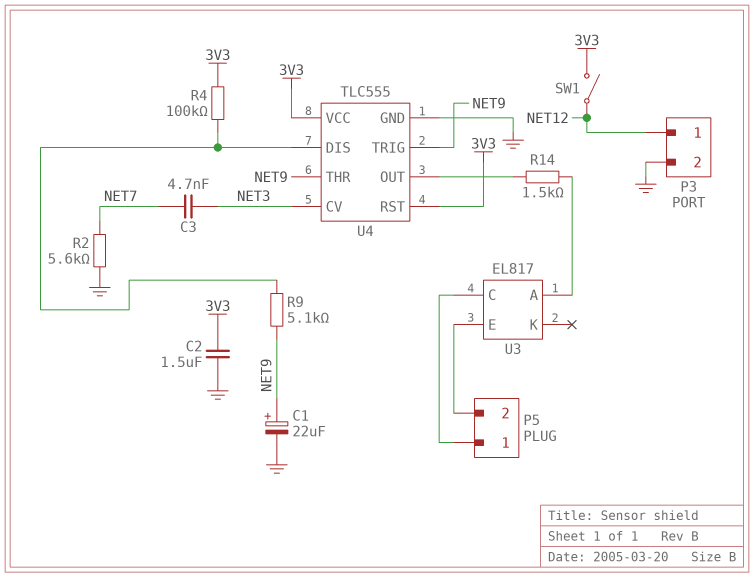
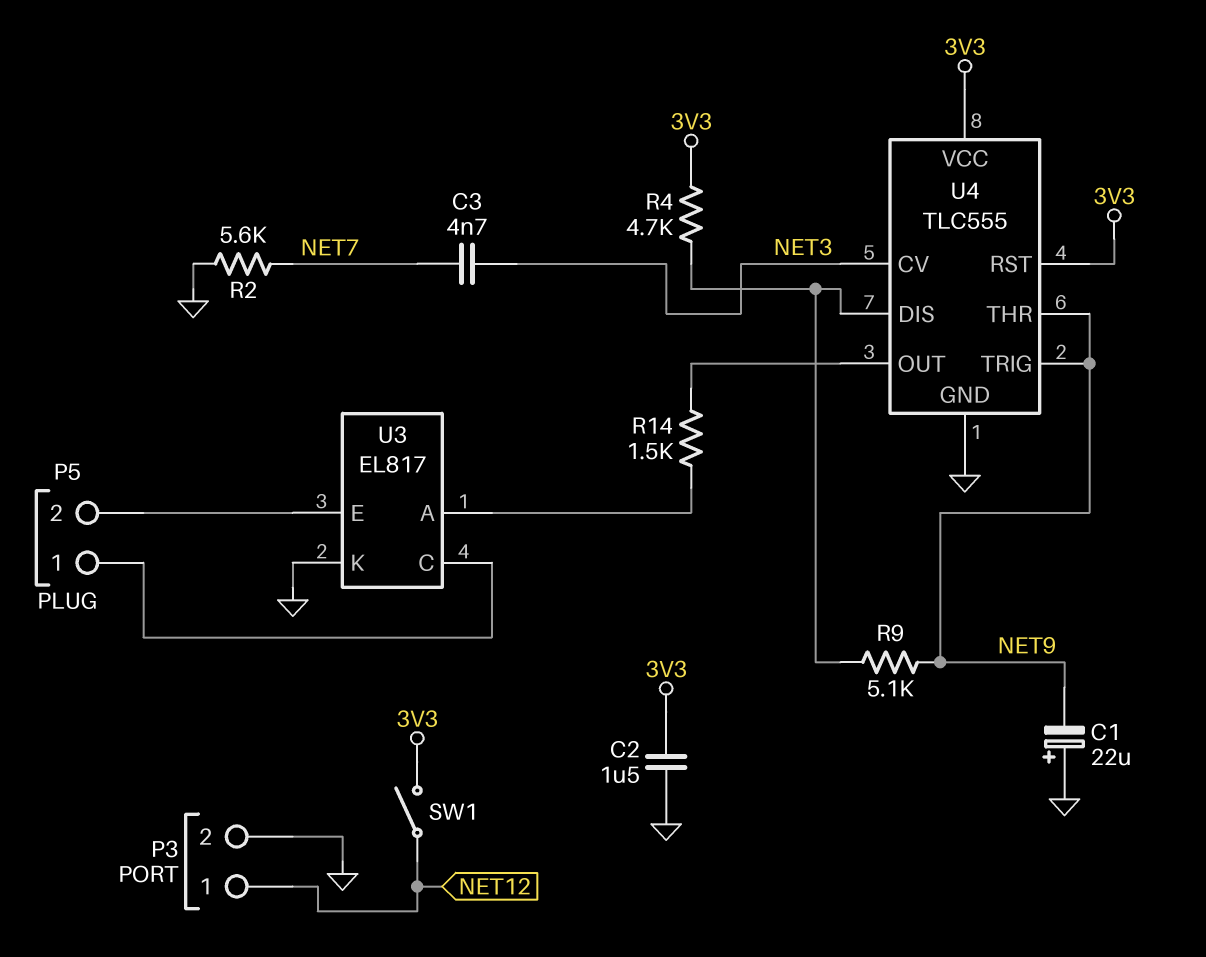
C1: 22uF (plus NET9, minus GND) -> 22uF (plus GND, minus NET9)
R4: 100k (3V3, U4/DIS) -> 4.7k (3V3, U4/DIS)
U3 pin K: none -> GND

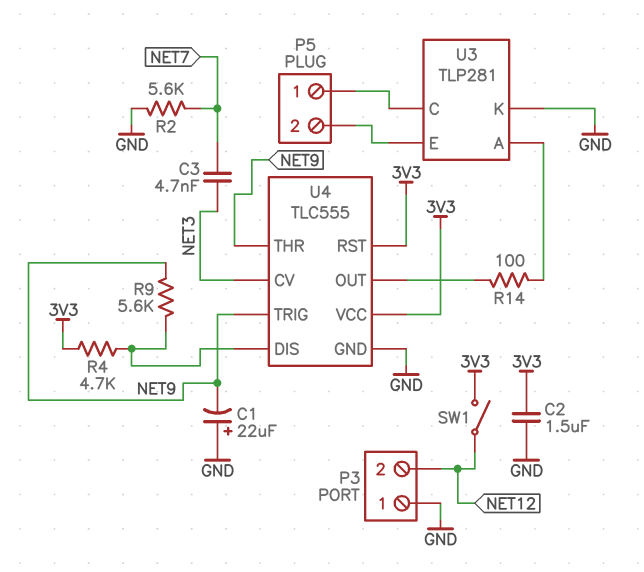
P3 pin 1: NET12 -> GND
P3 pin 2: GND -> NET12
R9: 5.1k (NET9, U4/DIS) -> 5.6k (NET9, U4/DIS)
R14: 1.5k (U3/A, U4/OUT) -> 100 (U3/A, U4/OUT)
U3: EL817 -> TLP281

